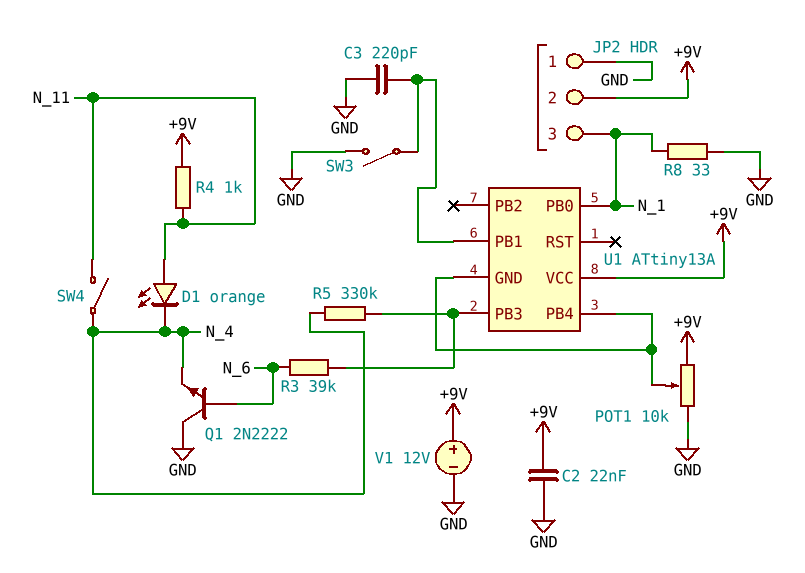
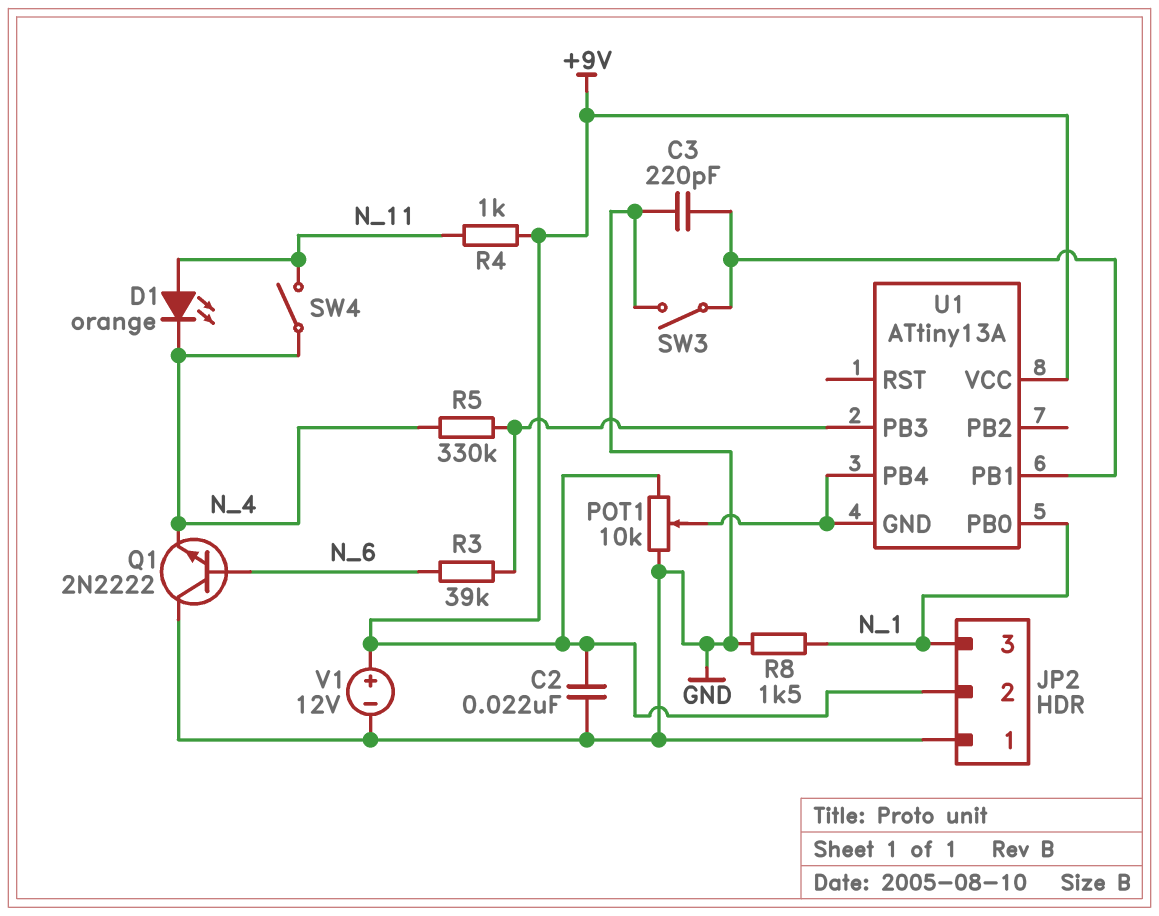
R8: 33 (GND, N_1) -> 1.5k (GND, N_1)

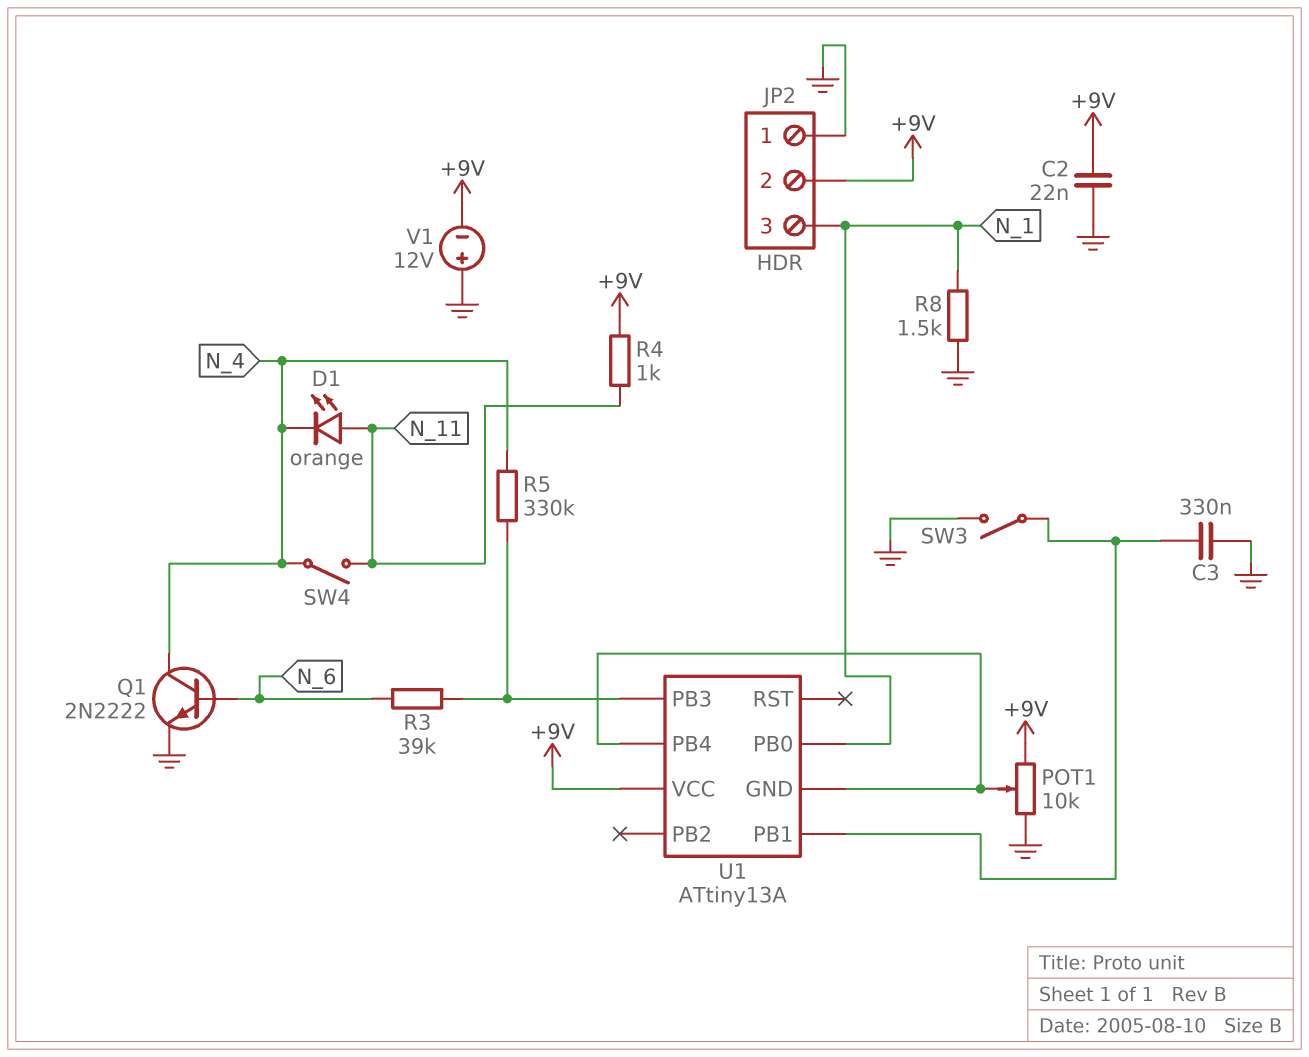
C3: 220pF (GND, U1/PB1) -> 330nF (GND, U1/PB1)
Q1: NPN 2N2222 (B N_6, C GND, E N_4) -> NPN 2N2222 (B N_6, C N_4, E GND)
V1: 12V (plus +9V, minus GND) -> 12V (plus GND, minus +9V)

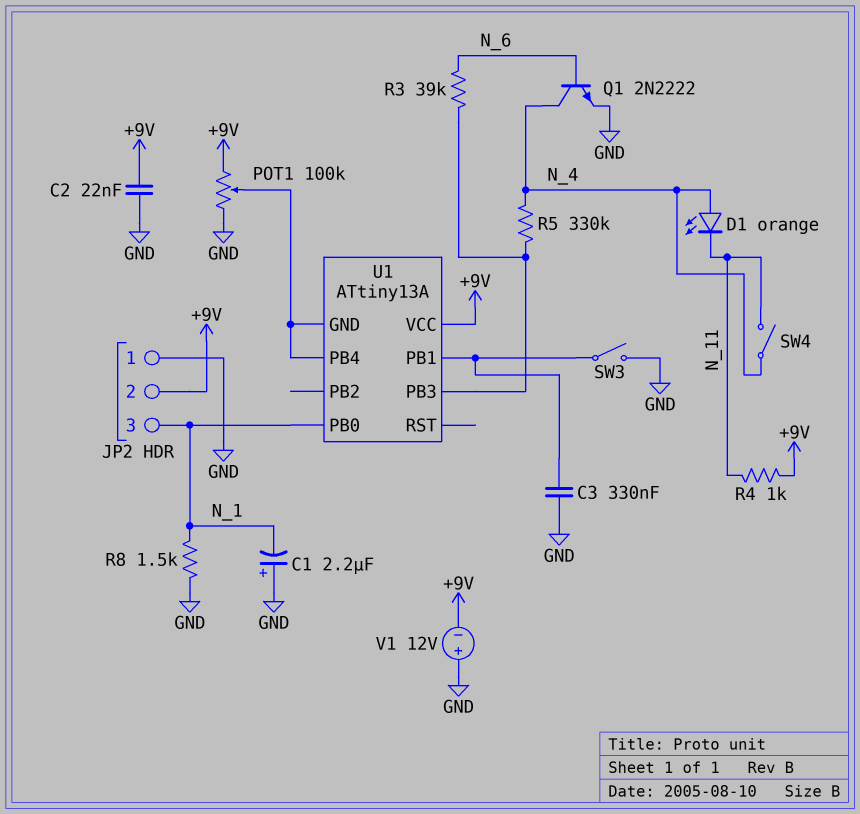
C1: none -> 2.2uF (plus GND, minus N_1)
D1: LED orange (A N_11, K N_4) -> LED orange (A N_4, K N_11)
POT1: 10k (+9V, GND, wiper U1/GND) -> 100k (+9V, GND, wiper U1/GND)

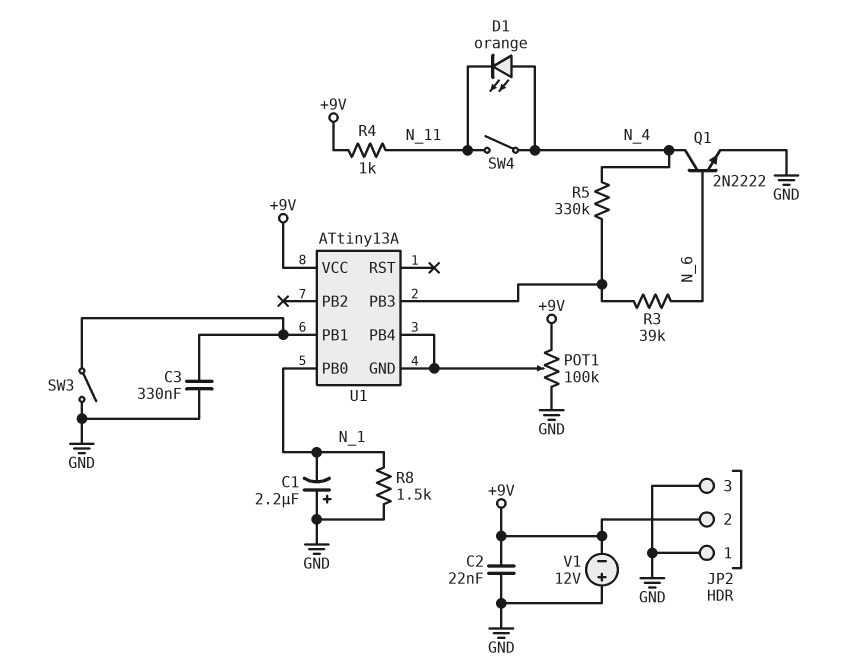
JP2 pin 3: N_1 -> GND

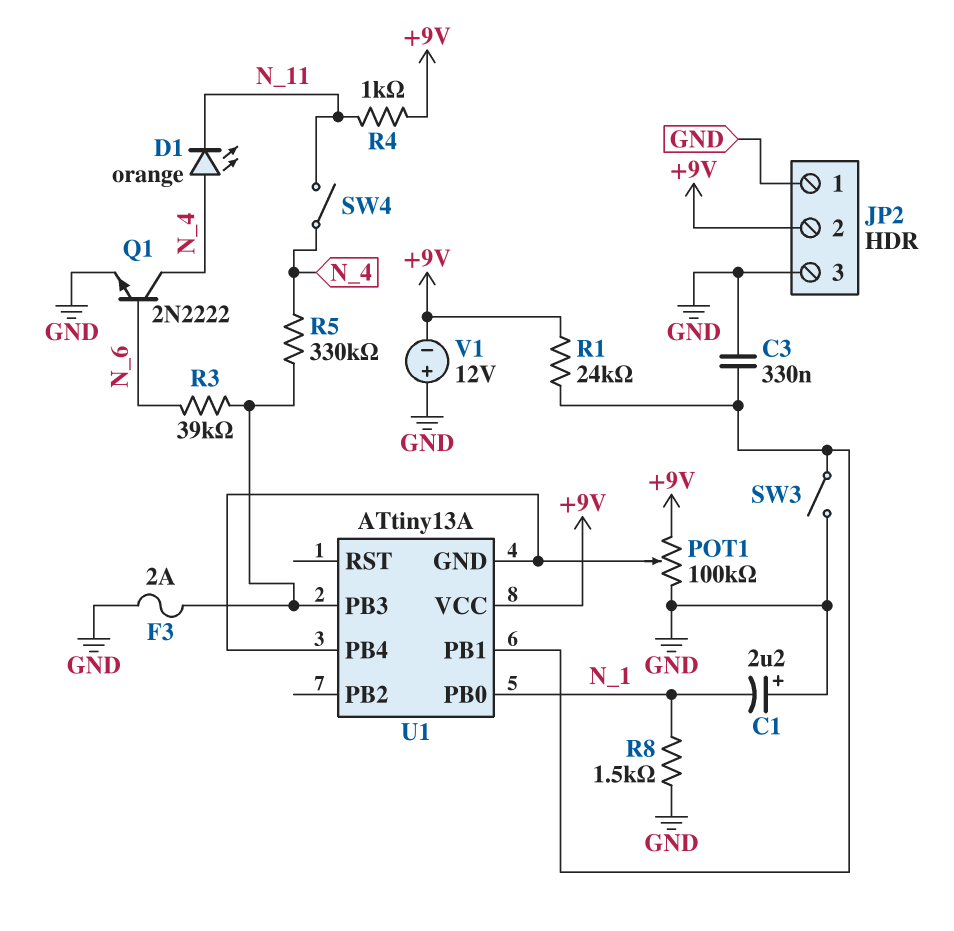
C2: 22nF (+9V, GND) -> none
F3: none -> 2A (GND, U1/PB3)
R1: none -> 24k (+9V, U1/PB1)

